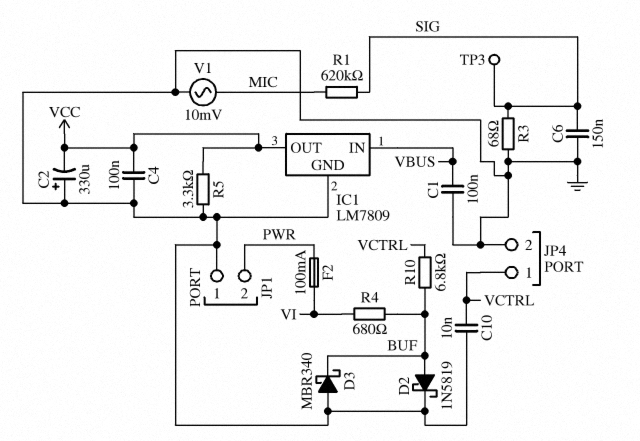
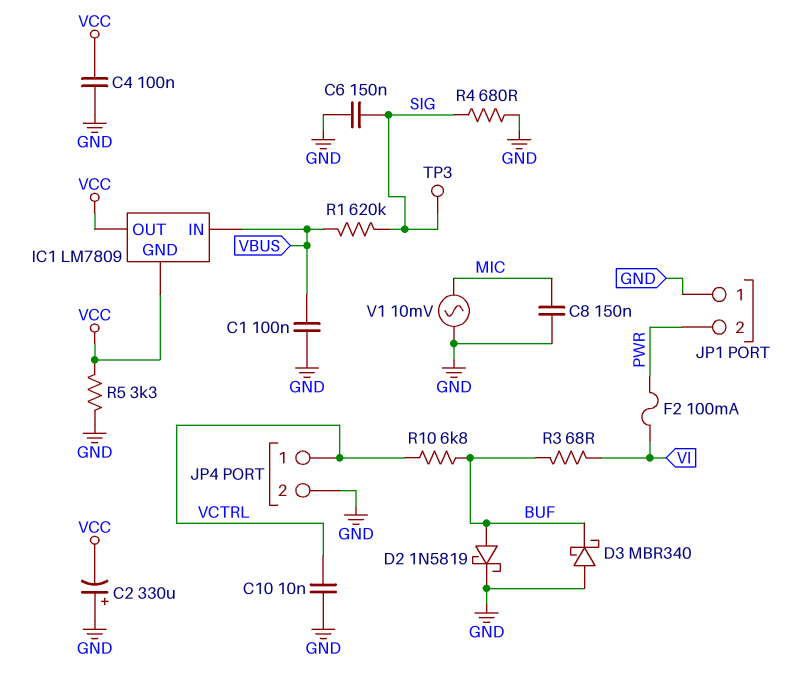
C8: none -> 150nF (GND, MIC)
IC1 pin GND: GND -> VCC
R1: 620k (MIC, SIG) -> 620k (SIG, VBUS)
R3: 68 (GND, SIG) -> 68 (BUF, VI)
R4: 680 (BUF, VI) -> 680 (GND, SIG)

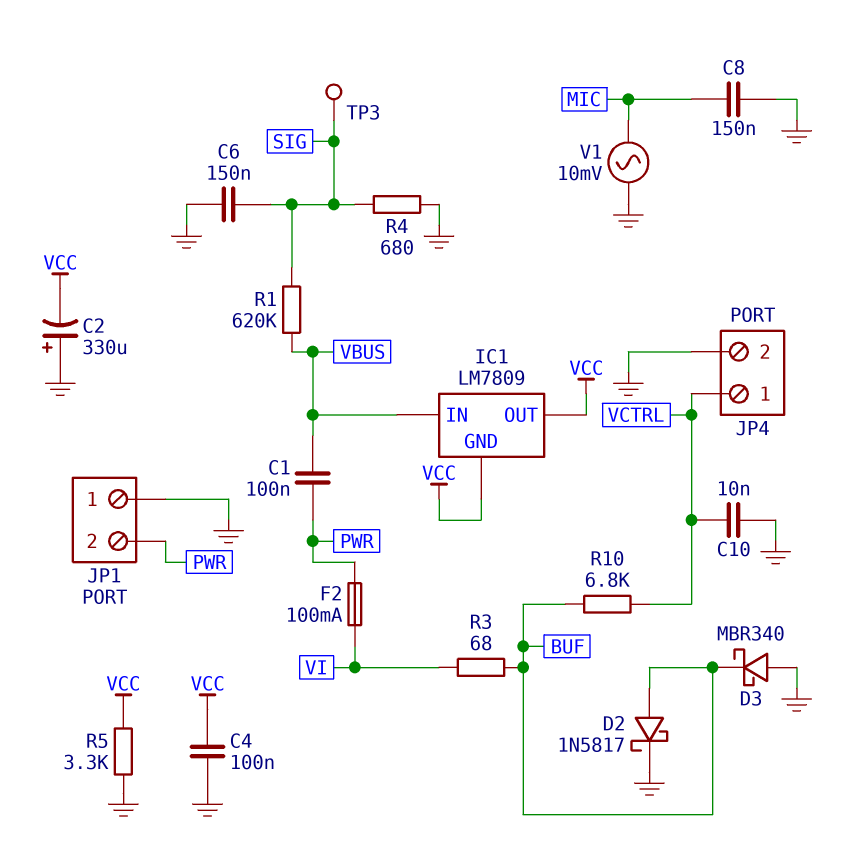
C1: 100nF (GND, VBUS) -> 100nF (PWR, VBUS)
D2: schottky 1N5819 (A BUF, K GND) -> schottky 1N5817 (A BUF, K GND)

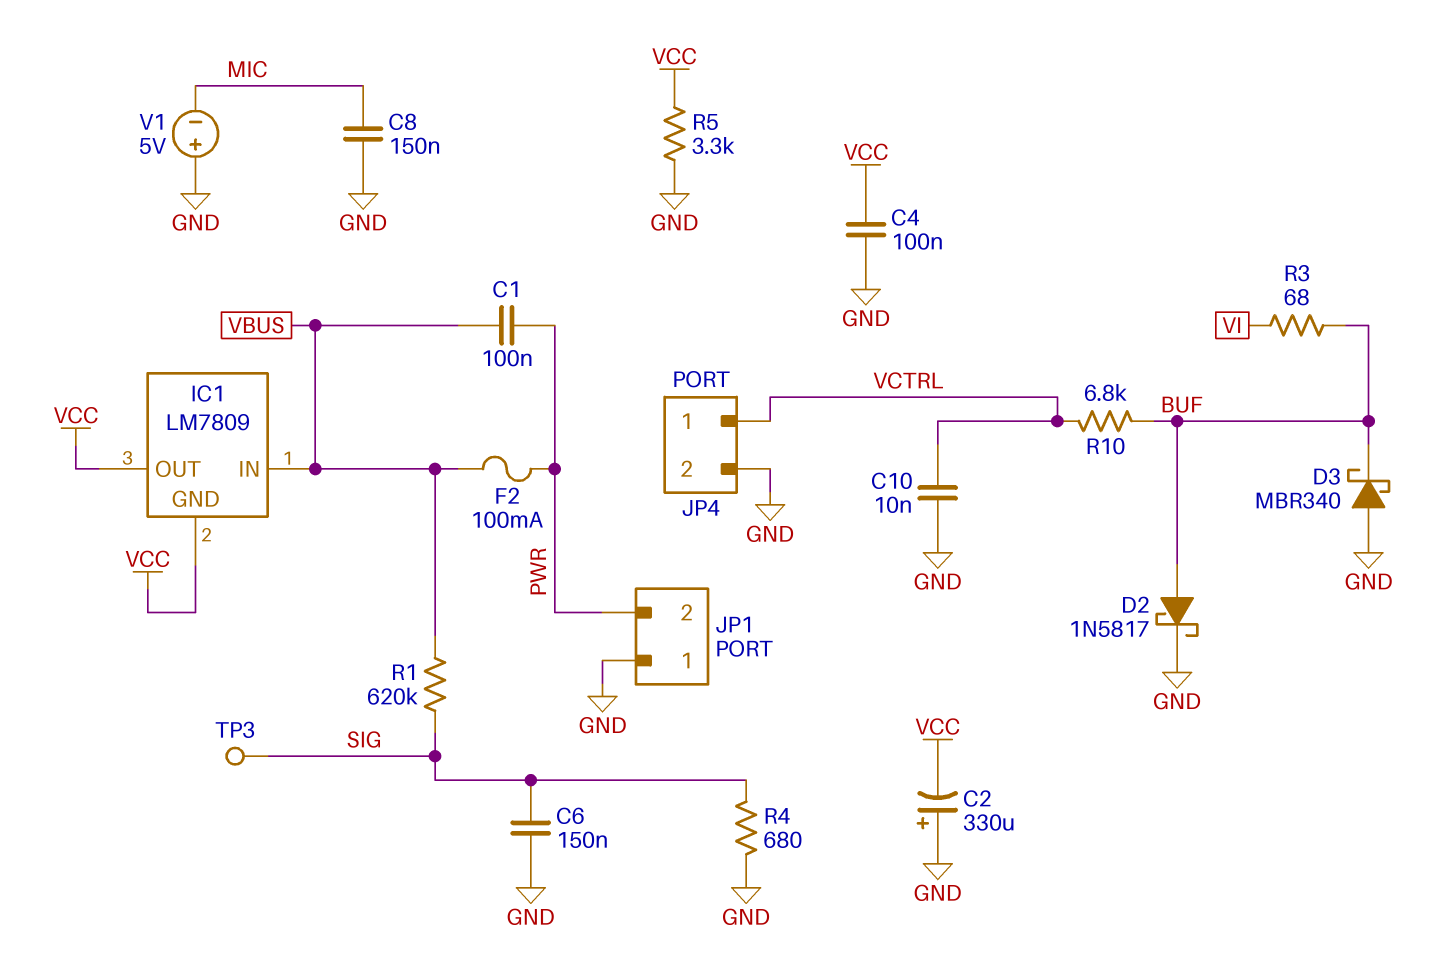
F2: 100mA (PWR, VI) -> 100mA (PWR, VBUS)
V1: AC 10mV (GND, MIC) -> 5V (plus GND, minus MIC)

